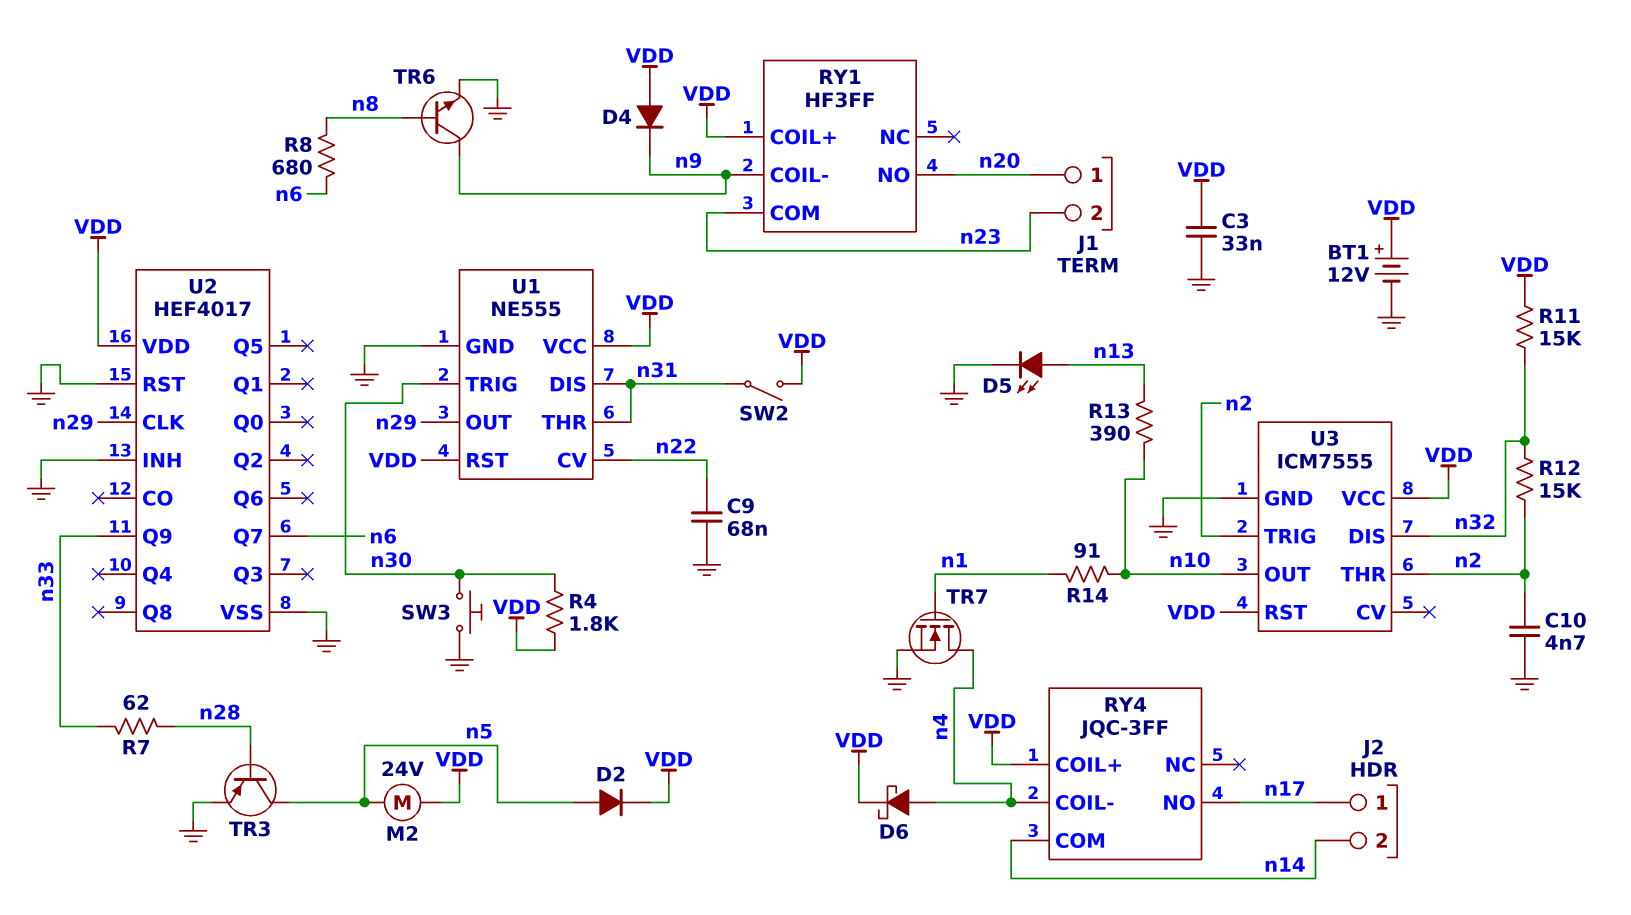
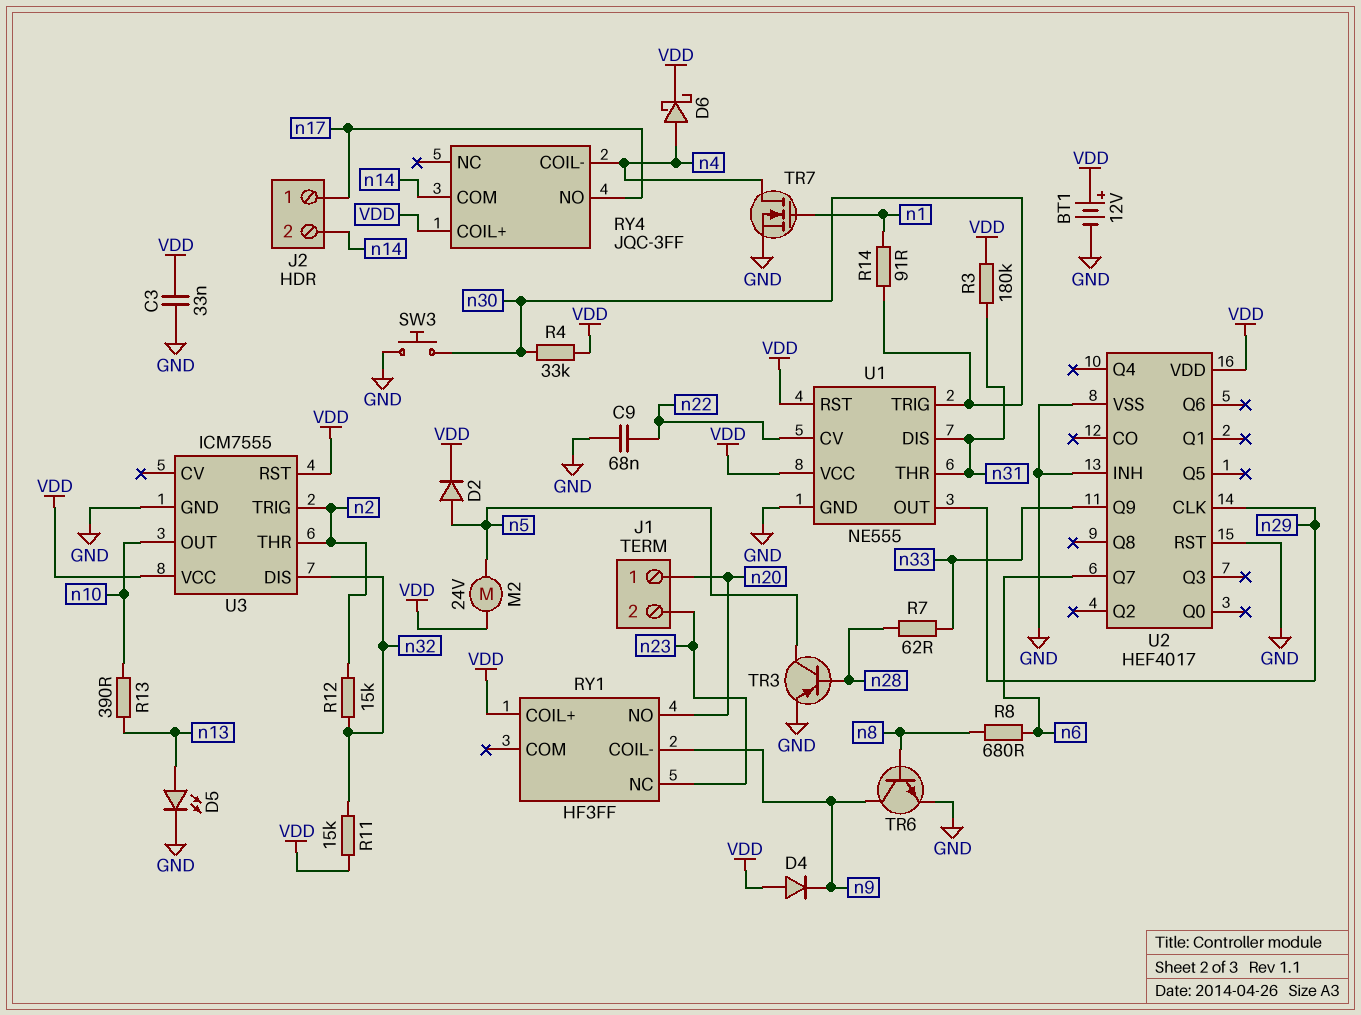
C10: 4.7nF (GND, n2) -> none
R3: none -> 180k (VDD, n31)
R4: 1.8k (VDD, n30) -> 33k (VDD, n30)
R14: 91 (n1, n10) -> 91 (n1, n30)
RY1 pin COM: n23 -> none
RY1 pin NC: none -> n23
SW2: switch (VDD, n31) -> none

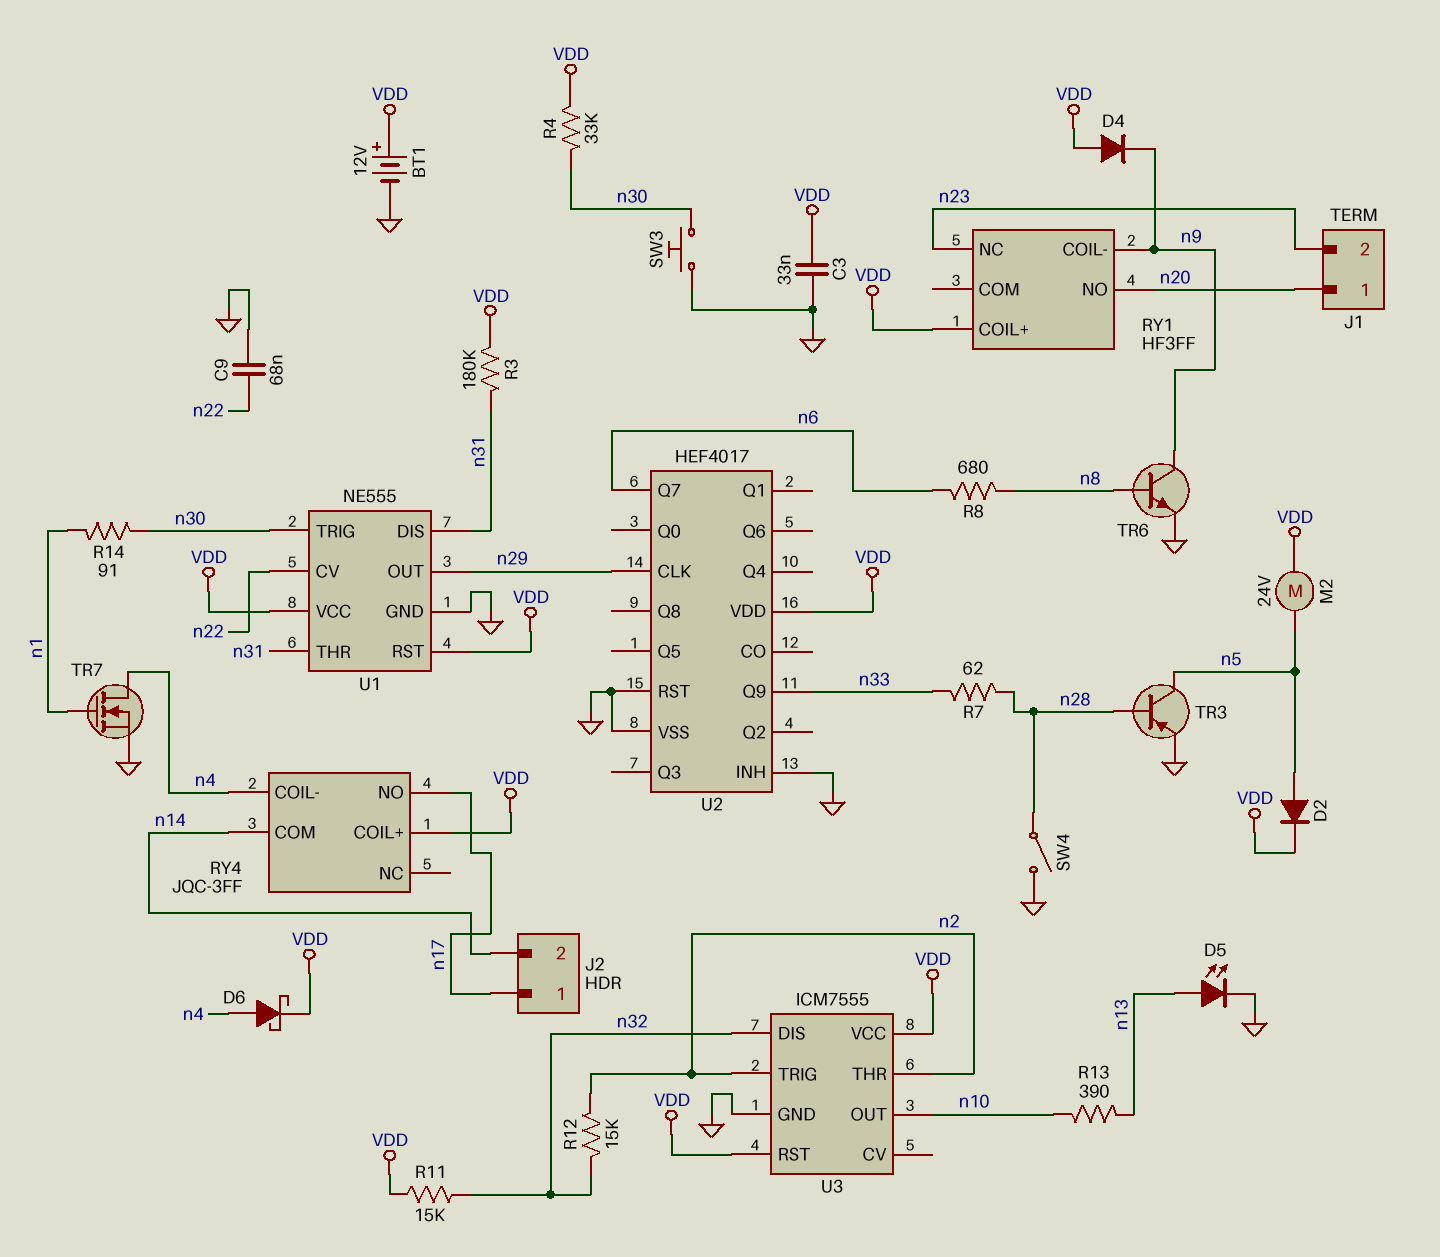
SW4: none -> switch (GND, n28)

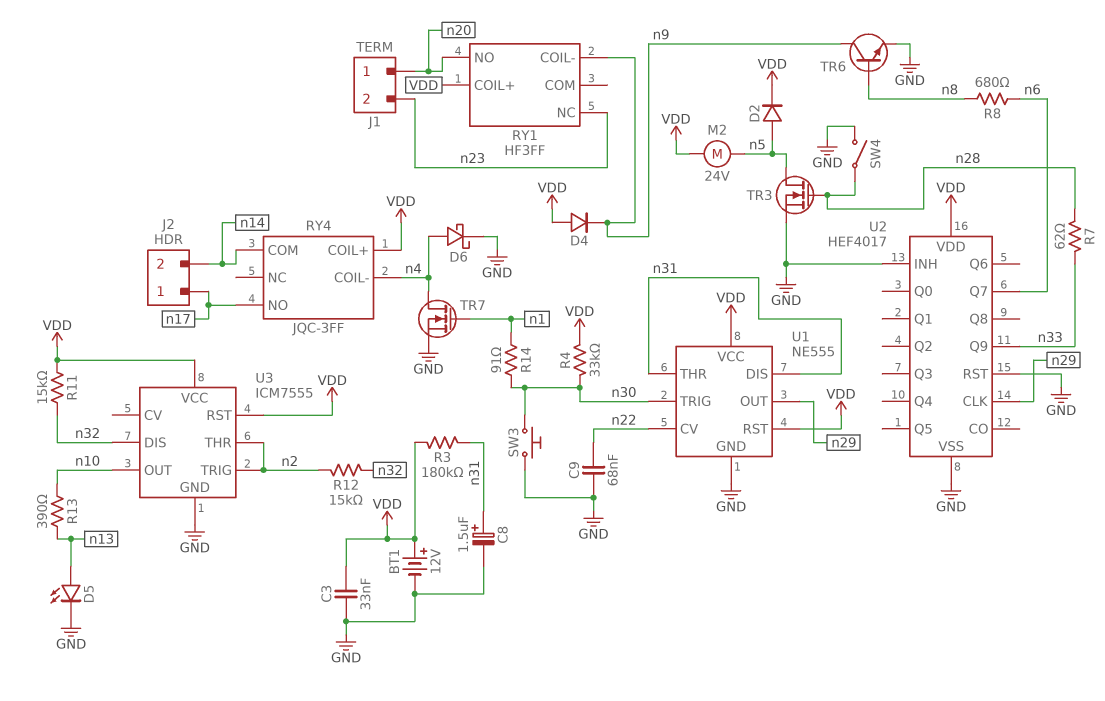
C8: none -> 1.5uF (plus n31, minus GND)
D6: schottky (A n4, K VDD) -> schottky (A n4, K GND)
TR3: PNP (B n28, C n5, E GND) -> NMOS (G n28, D n5, S GND)

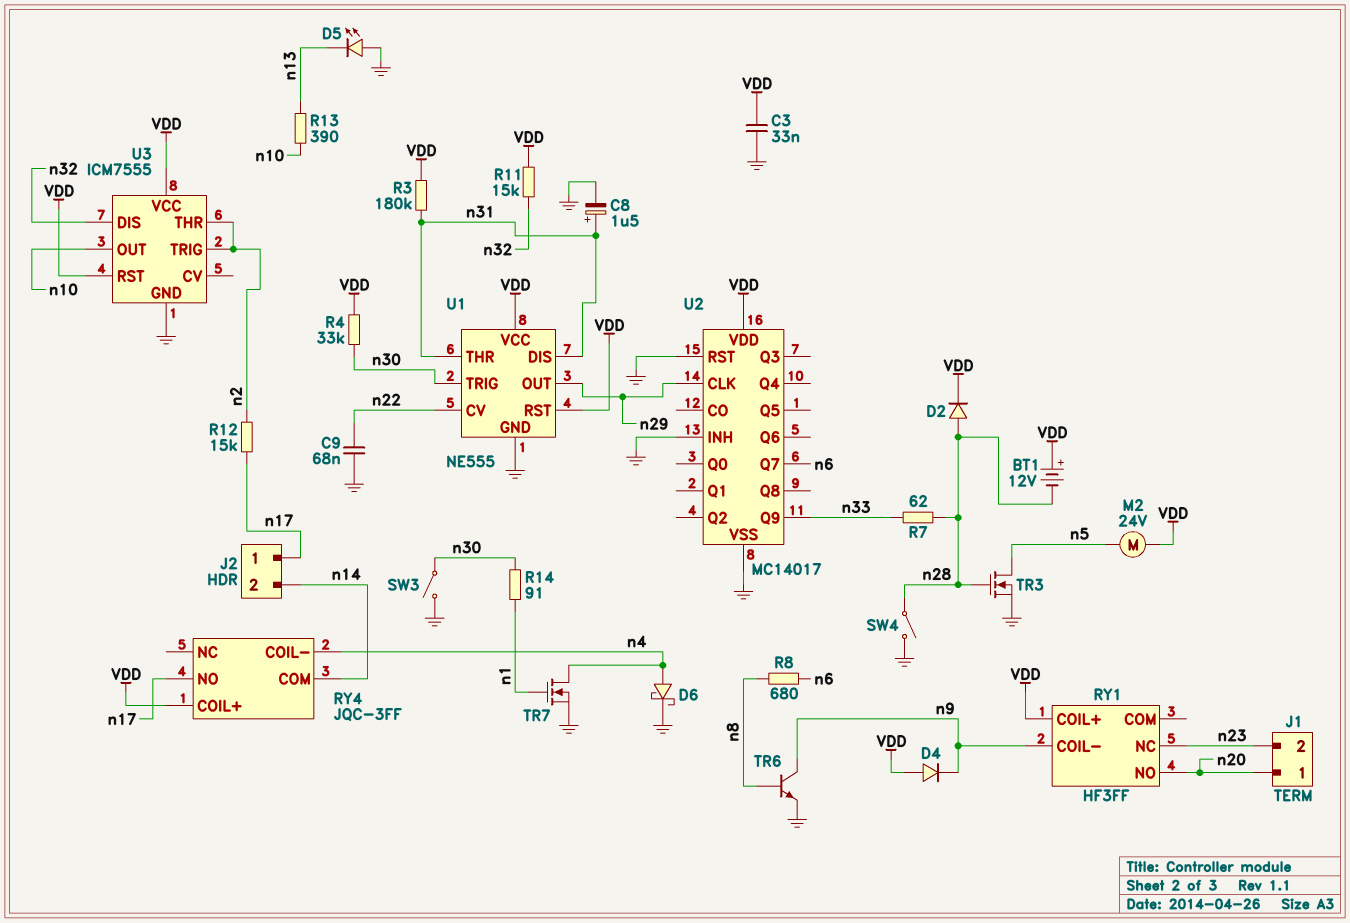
BT1: 12V (plus VDD, minus GND) -> 12V (plus VDD, minus n28)
D2: diode (A n5, K VDD) -> diode (A n28, K VDD)
D5: LED (A n13, K GND) -> LED (A GND, K n13)
R12: 15k (n2, n32) -> 15k (n2, n17)
SW3: button (GND, n30) -> switch (GND, n30)
U2: HEF4017 -> MC14017

